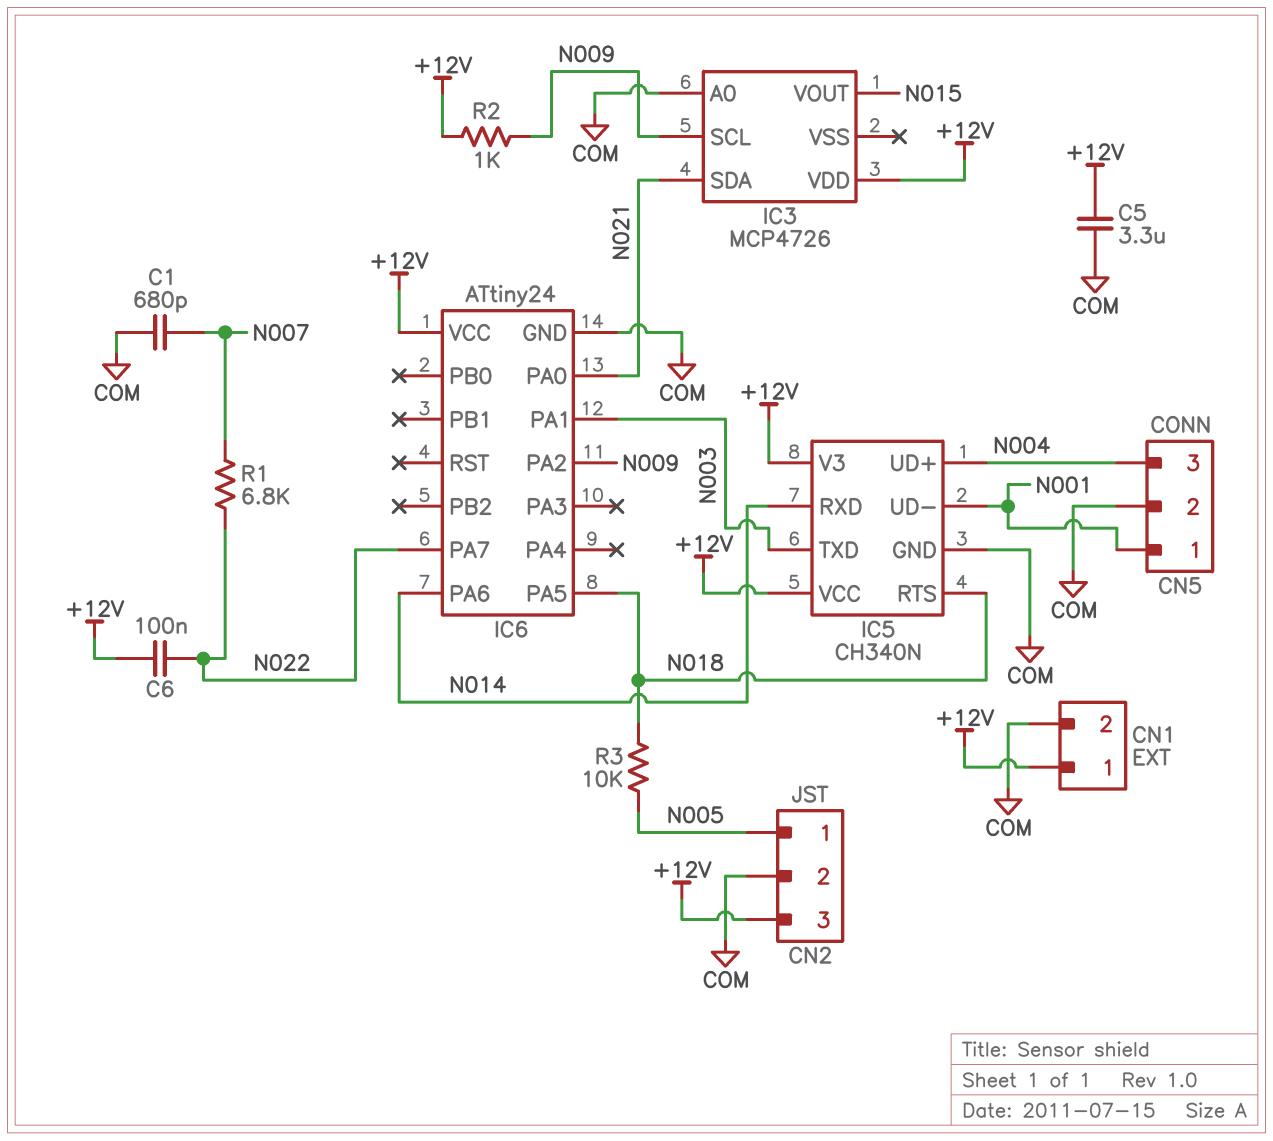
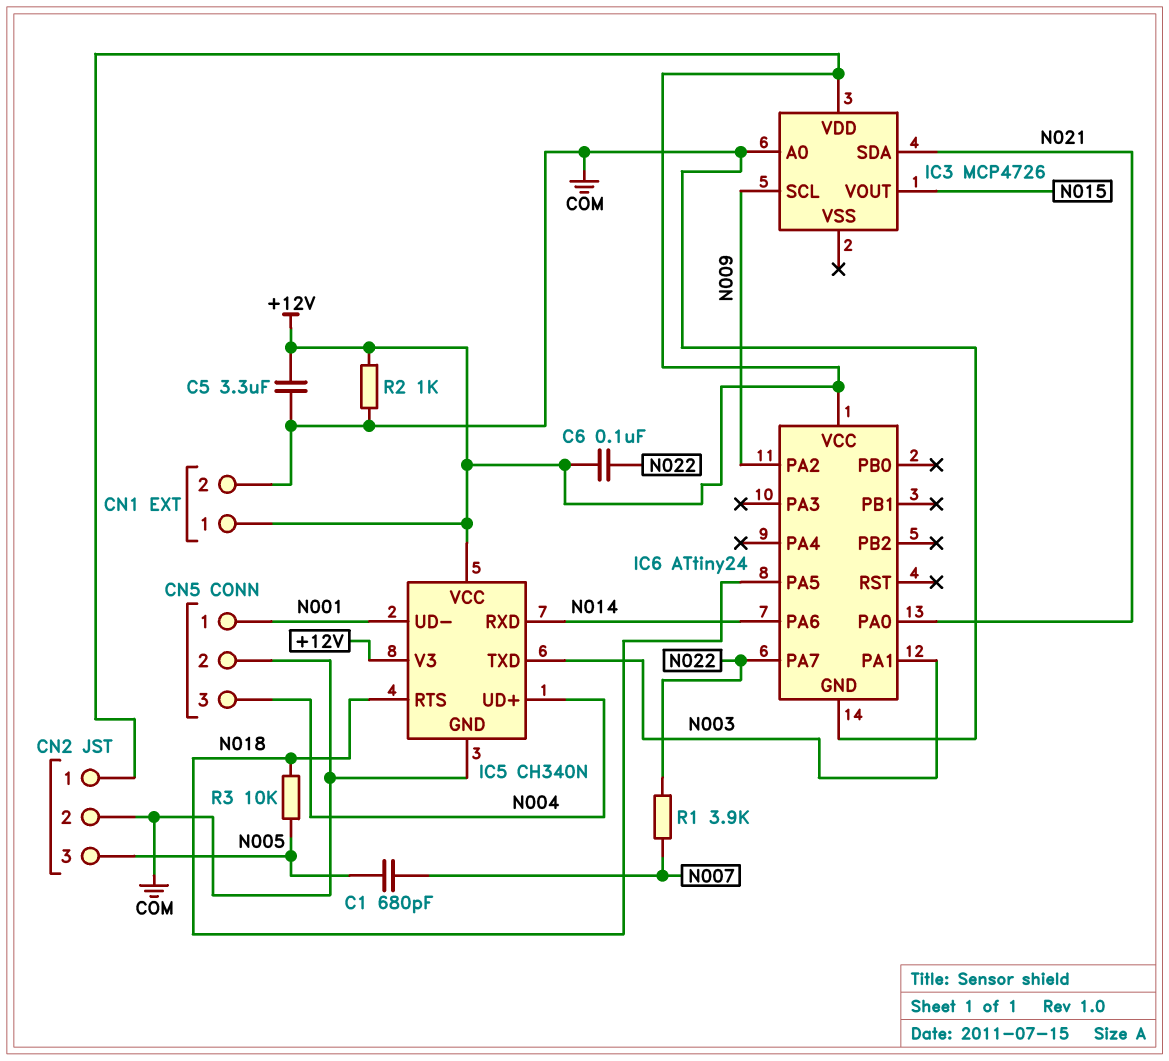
C1: 680pF (COM, N007) -> 680pF (N005, N007)
CN2 pin 1: N005 -> +12V
CN2 pin 3: +12V -> N005
R1: 6.8k (N007, N022) -> 3.9k (N007, N022)
R2: 1k (+12V, N009) -> 1k (+12V, COM)

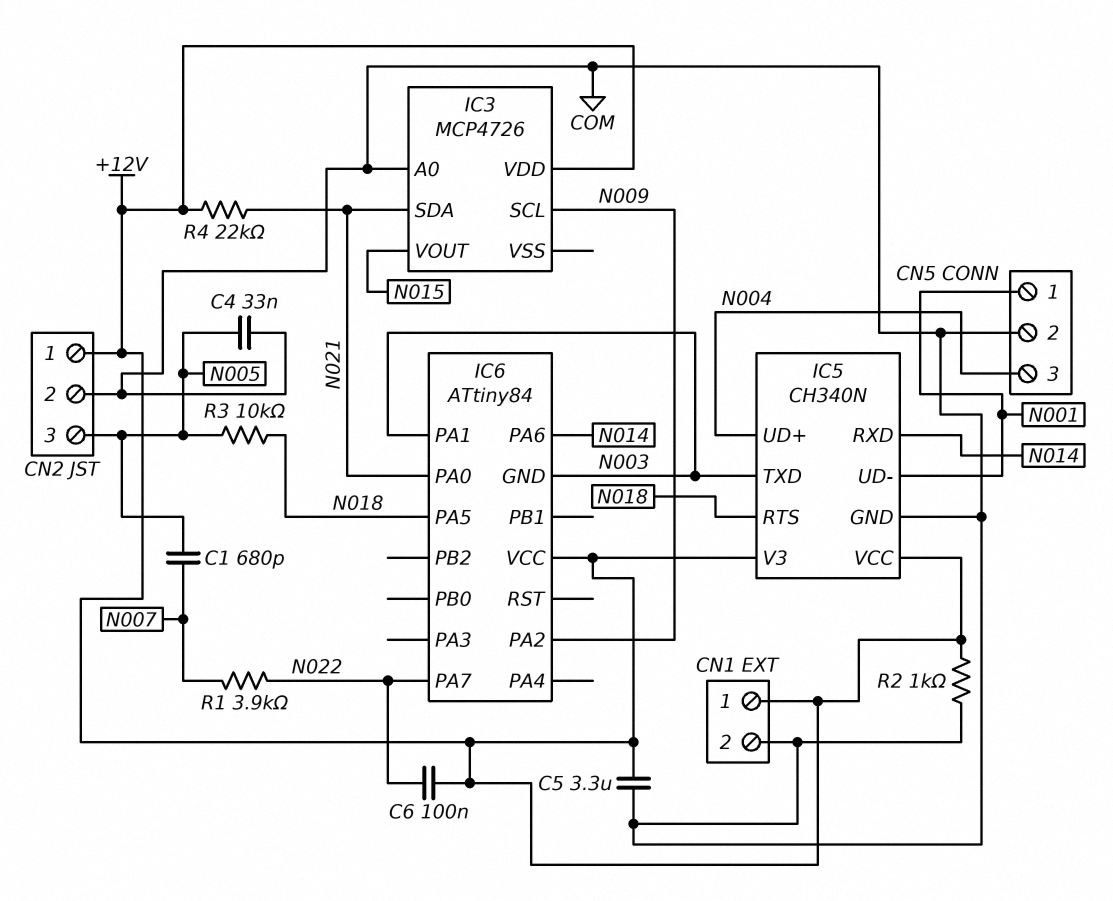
C4: none -> 33nF (COM, N005)
IC6: ATtiny24 -> ATtiny84
IC6 pin GND: COM -> N003
R4: none -> 22k (+12V, N021)

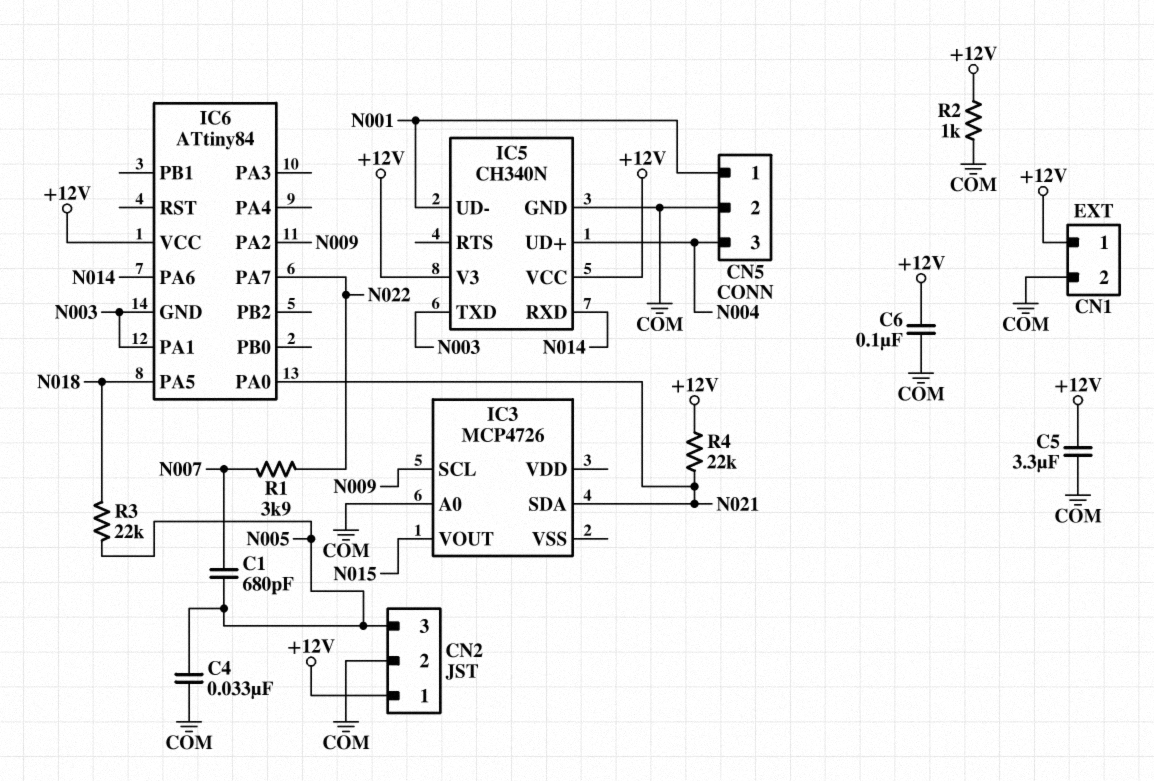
C6: 100nF (+12V, N022) -> 100nF (+12V, COM)
IC3 pin VDD: +12V -> none
IC5 pin RTS: N018 -> none
R3: 10k (N005, N018) -> 22k (N005, N018)

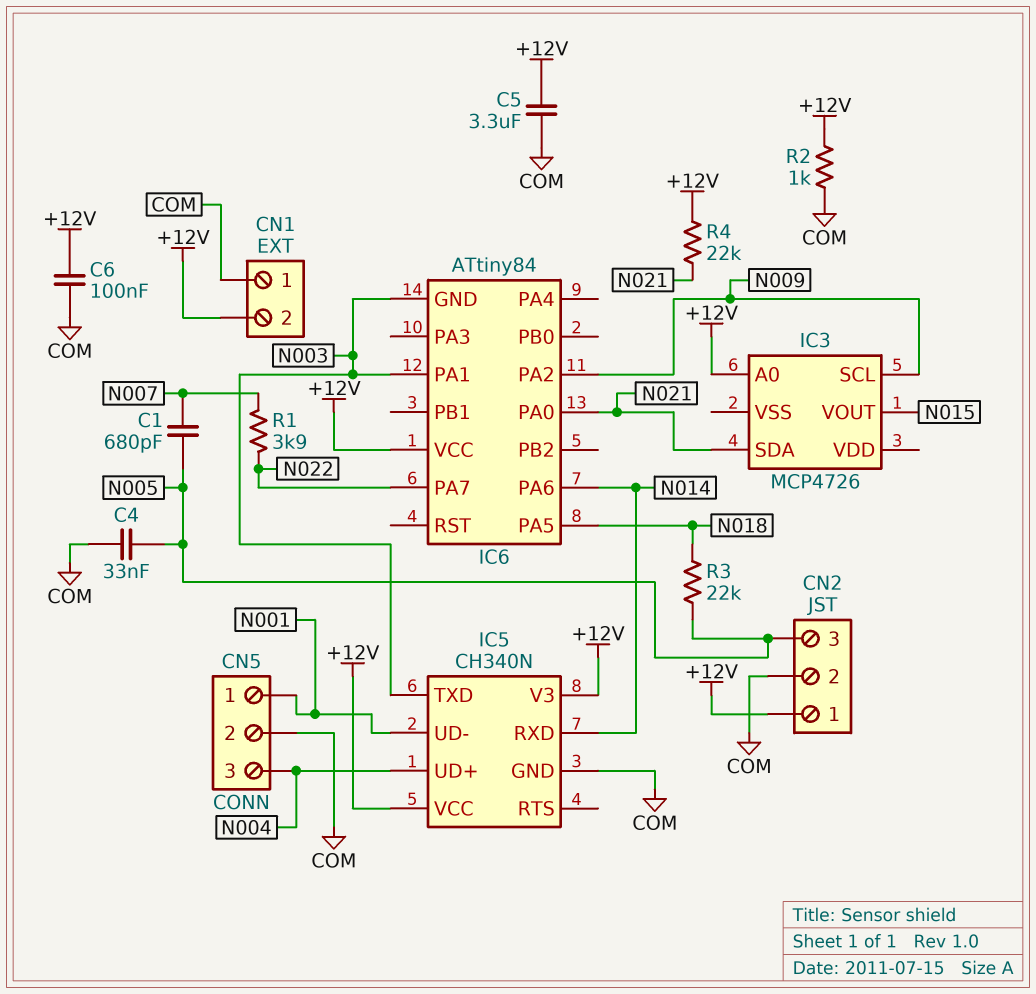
CN1 pin 1: +12V -> COM
CN1 pin 2: COM -> +12V
IC3 pin A0: COM -> +12V

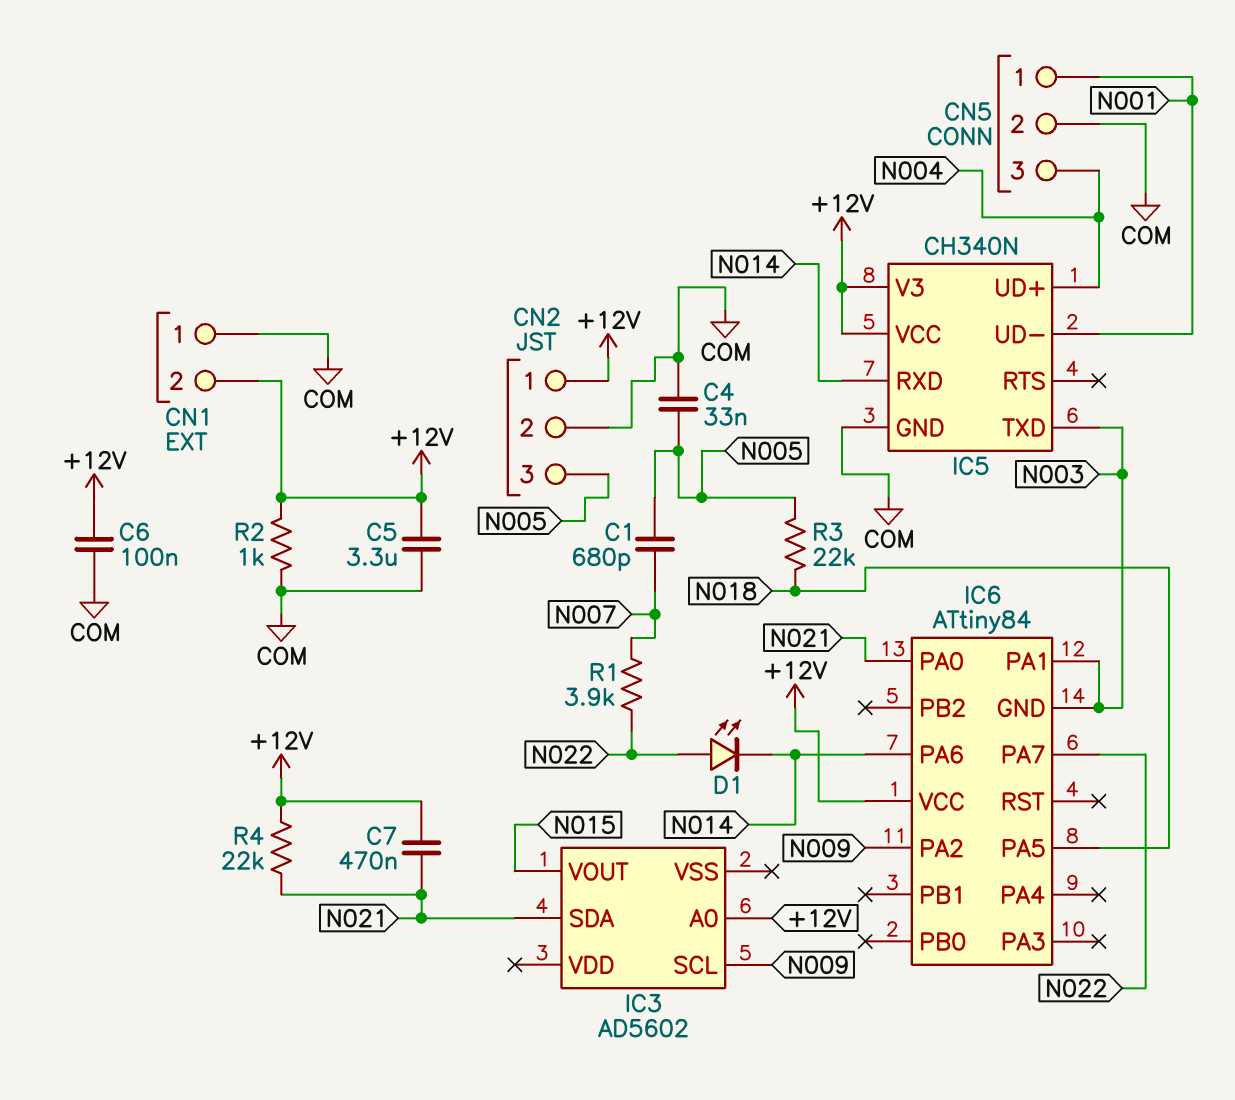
C7: none -> 470nF (+12V, N021)
D1: none -> LED (A N022, K N014)
IC3: MCP4726 -> AD5602

